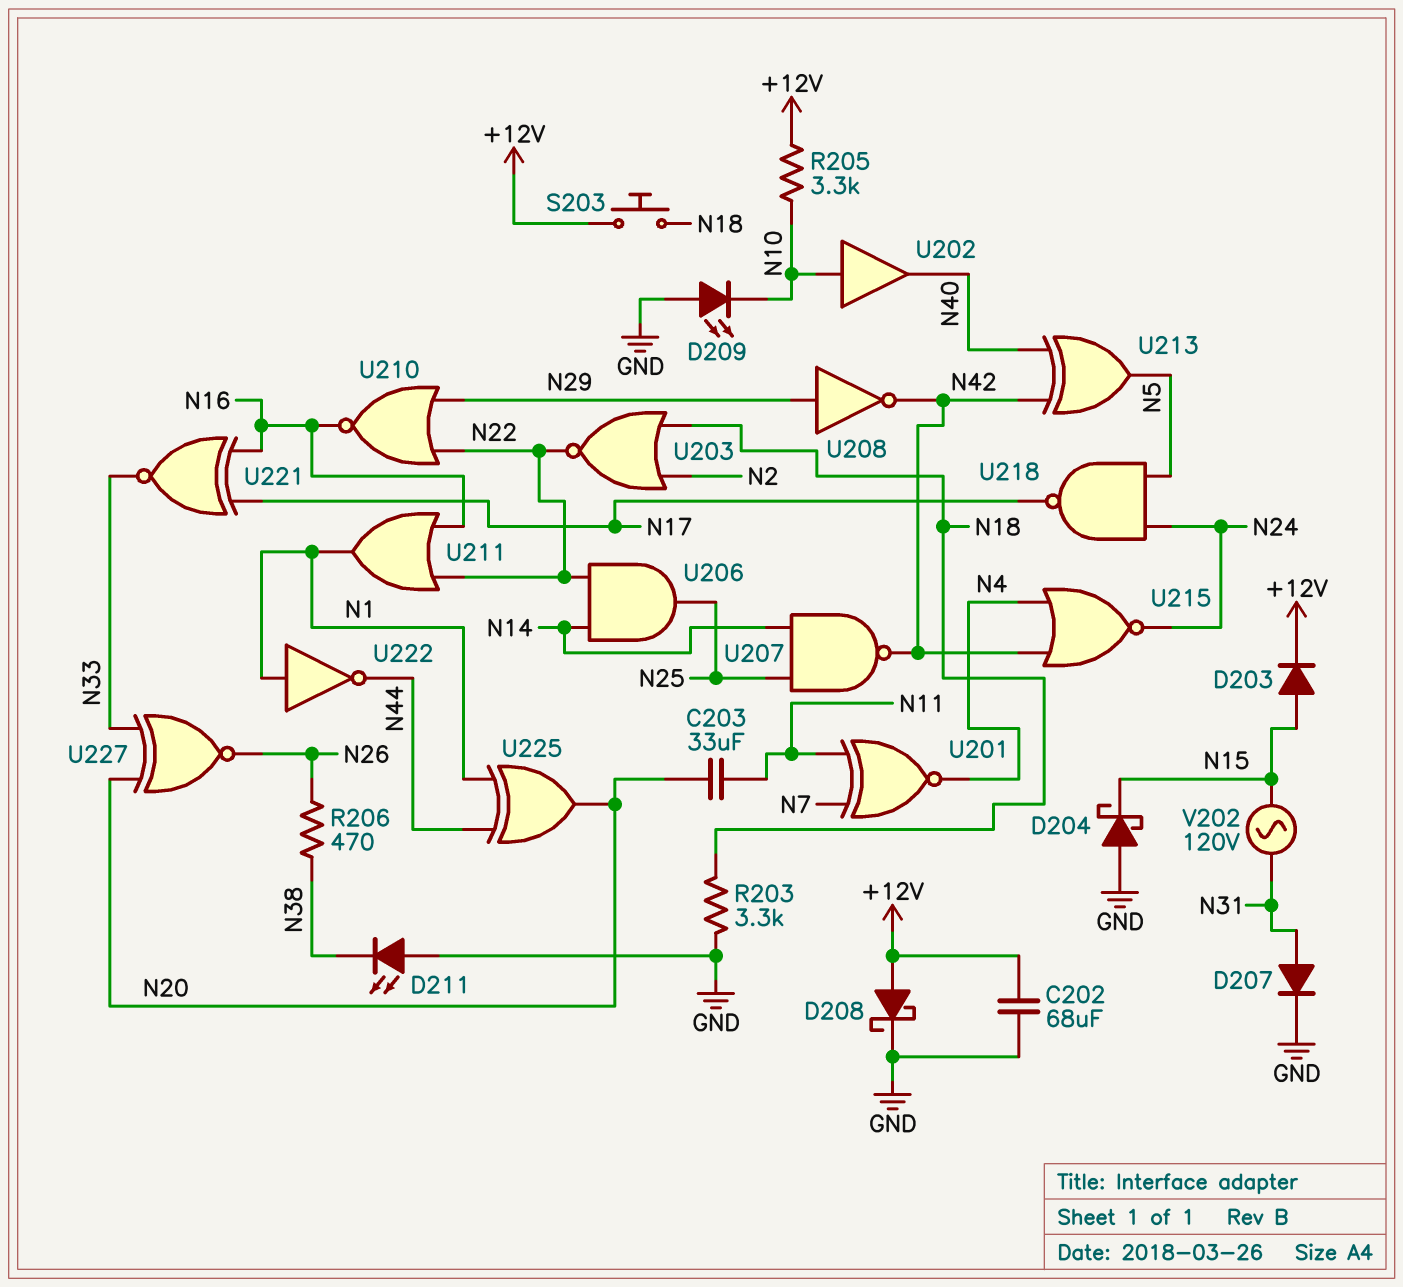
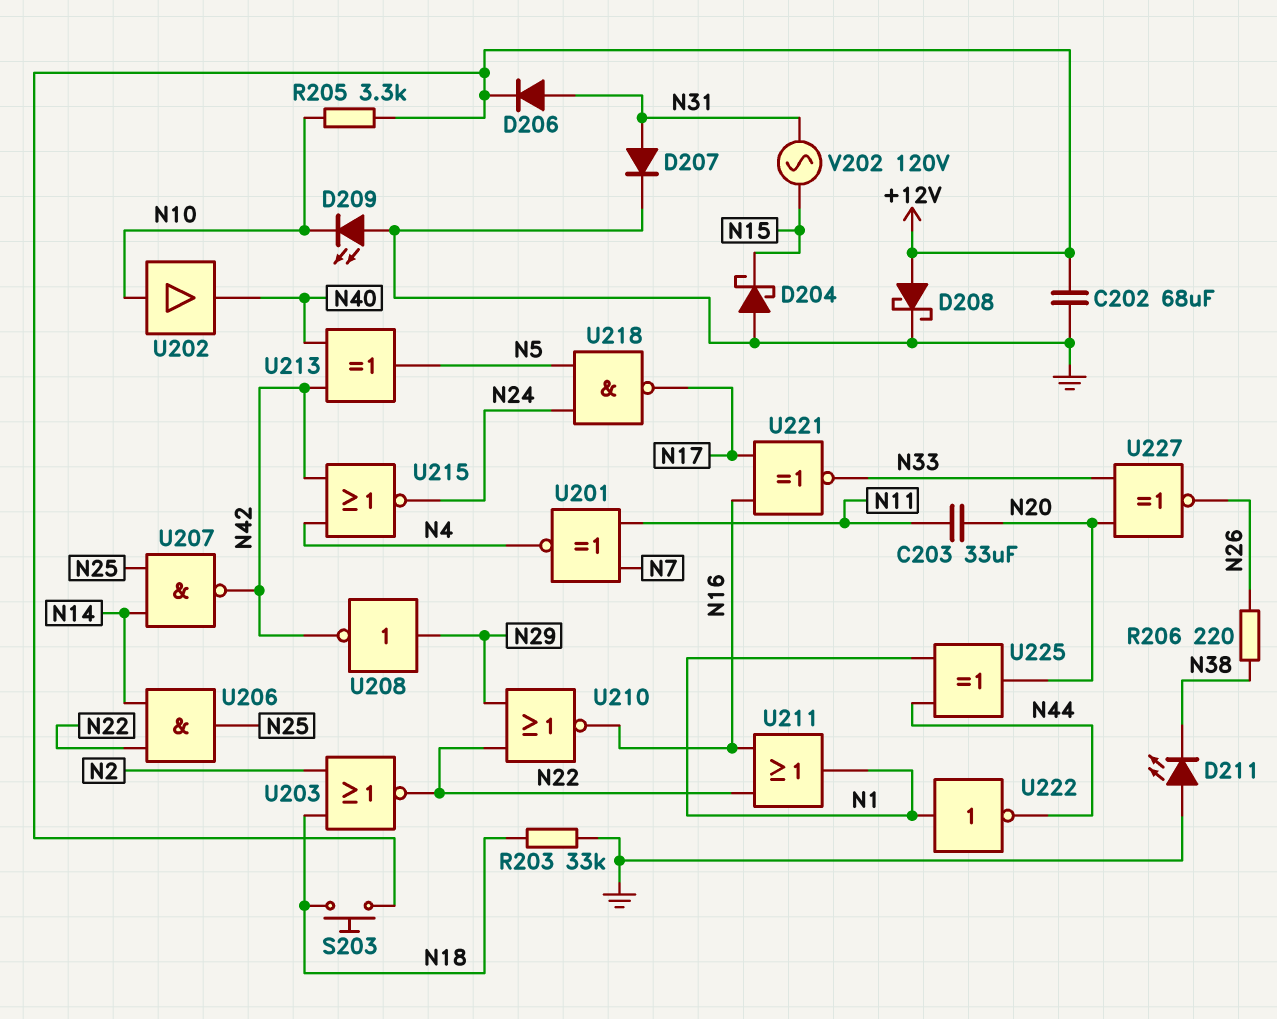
D203: diode (A N15, K +12V) -> none
D206: none -> diode (A N31, K +12V)
R203: 3.3k (GND, N18) -> 33k (GND, N18)
R206: 470 (N26, N38) -> 220 (N26, N38)

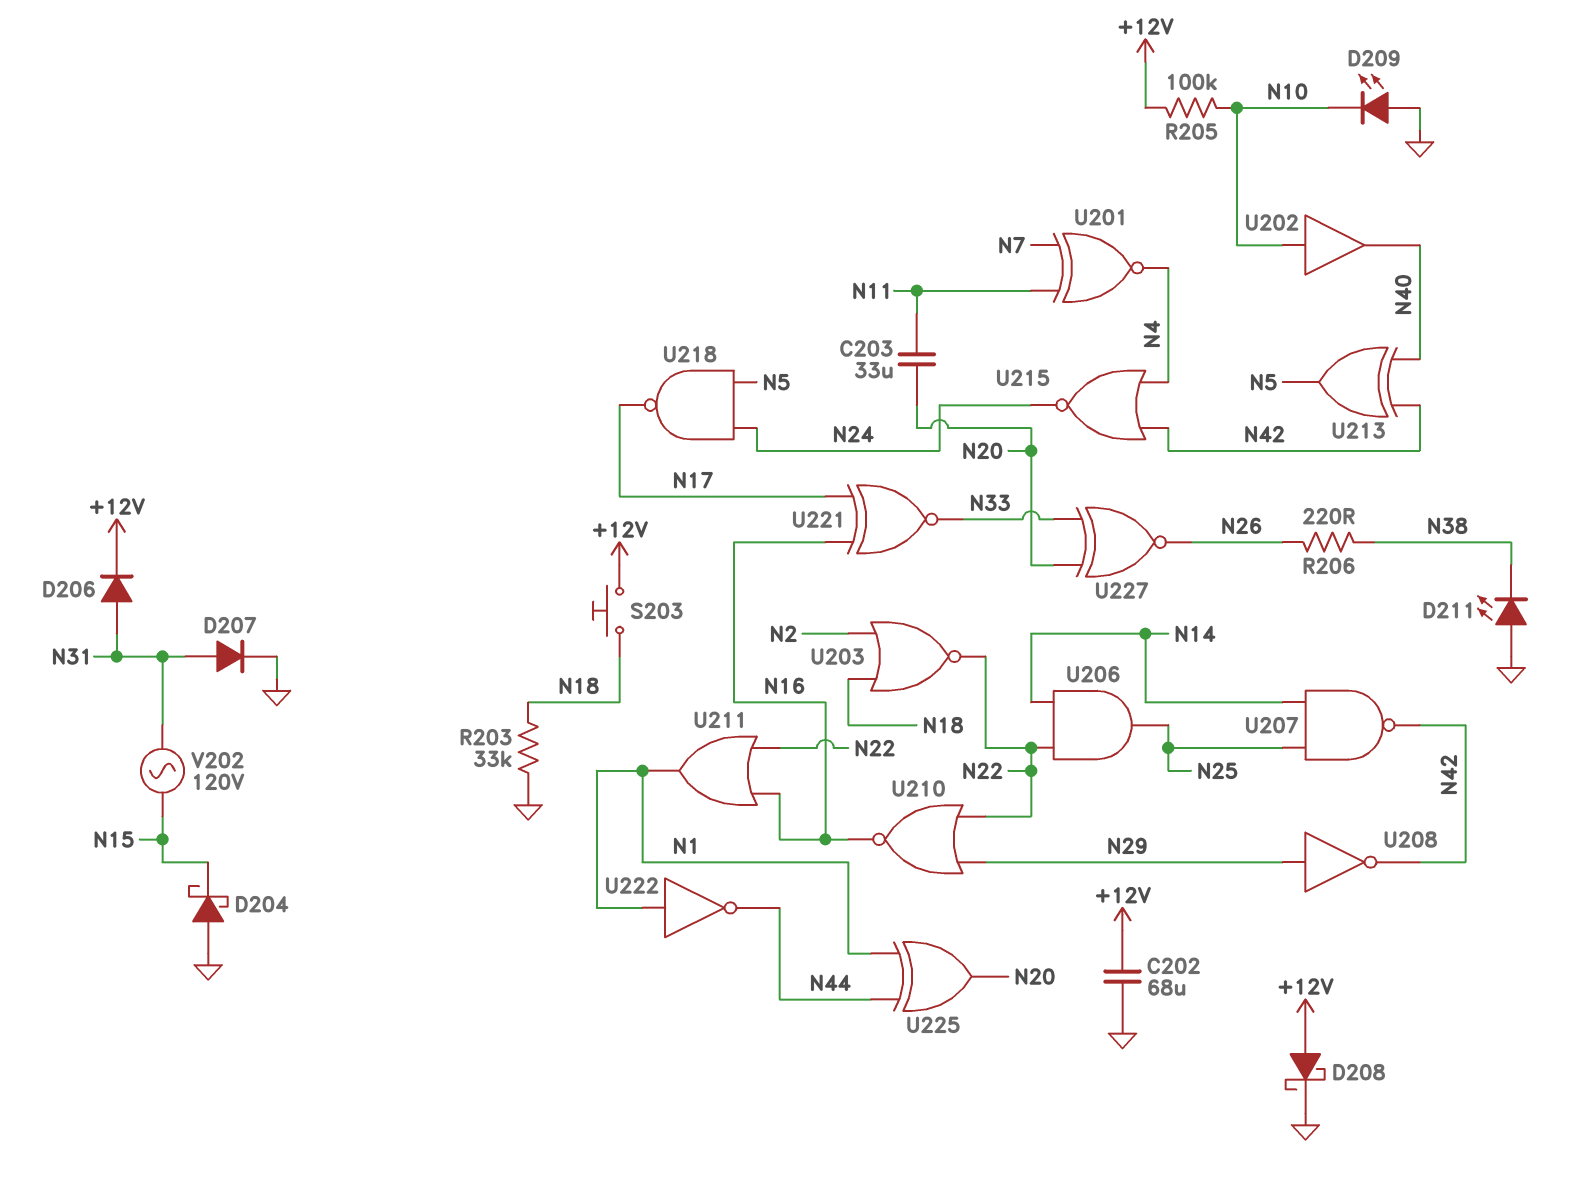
R205: 3.3k (+12V, N10) -> 100k (+12V, N10)

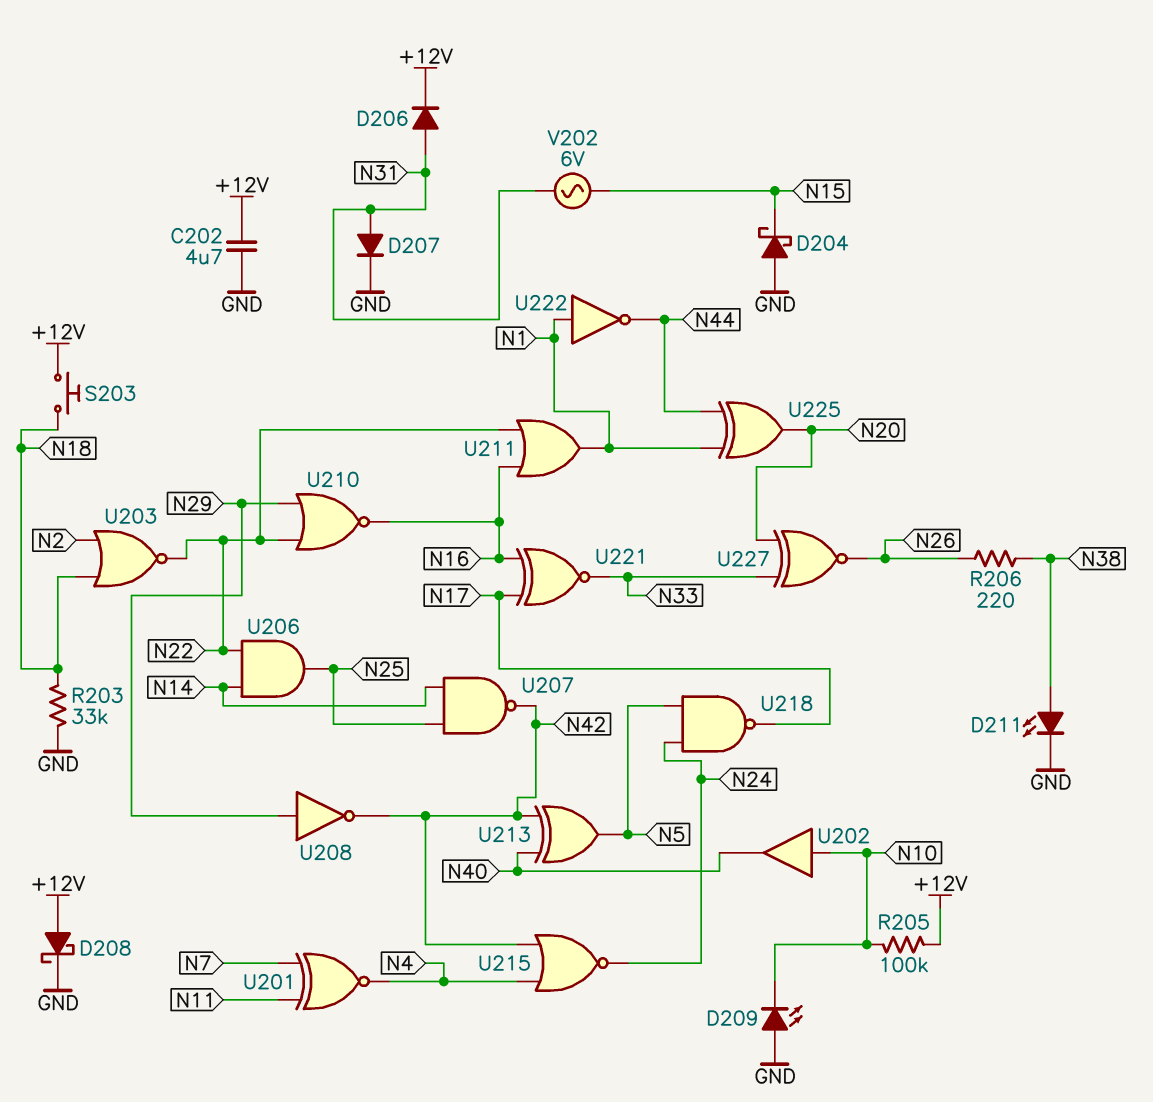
C202: 68uF (+12V, GND) -> 4.7uF (+12V, GND)
C203: 33uF (N11, N20) -> none
D211: LED (A GND, K N38) -> LED (A N38, K GND)
V202: AC 120V (N15, N31) -> AC 6V (N15, N31)

